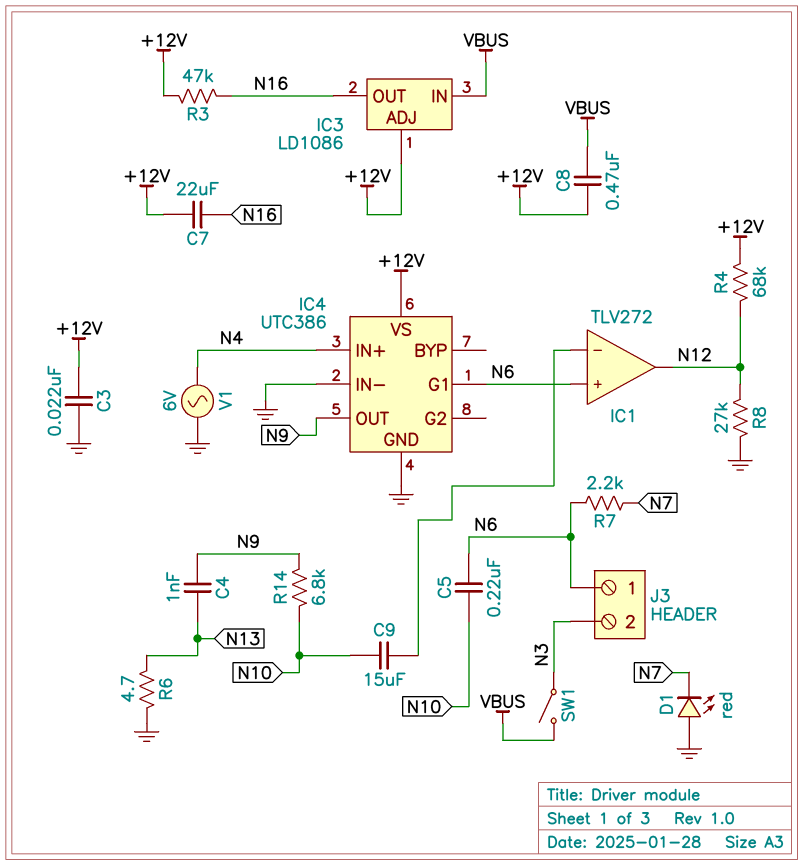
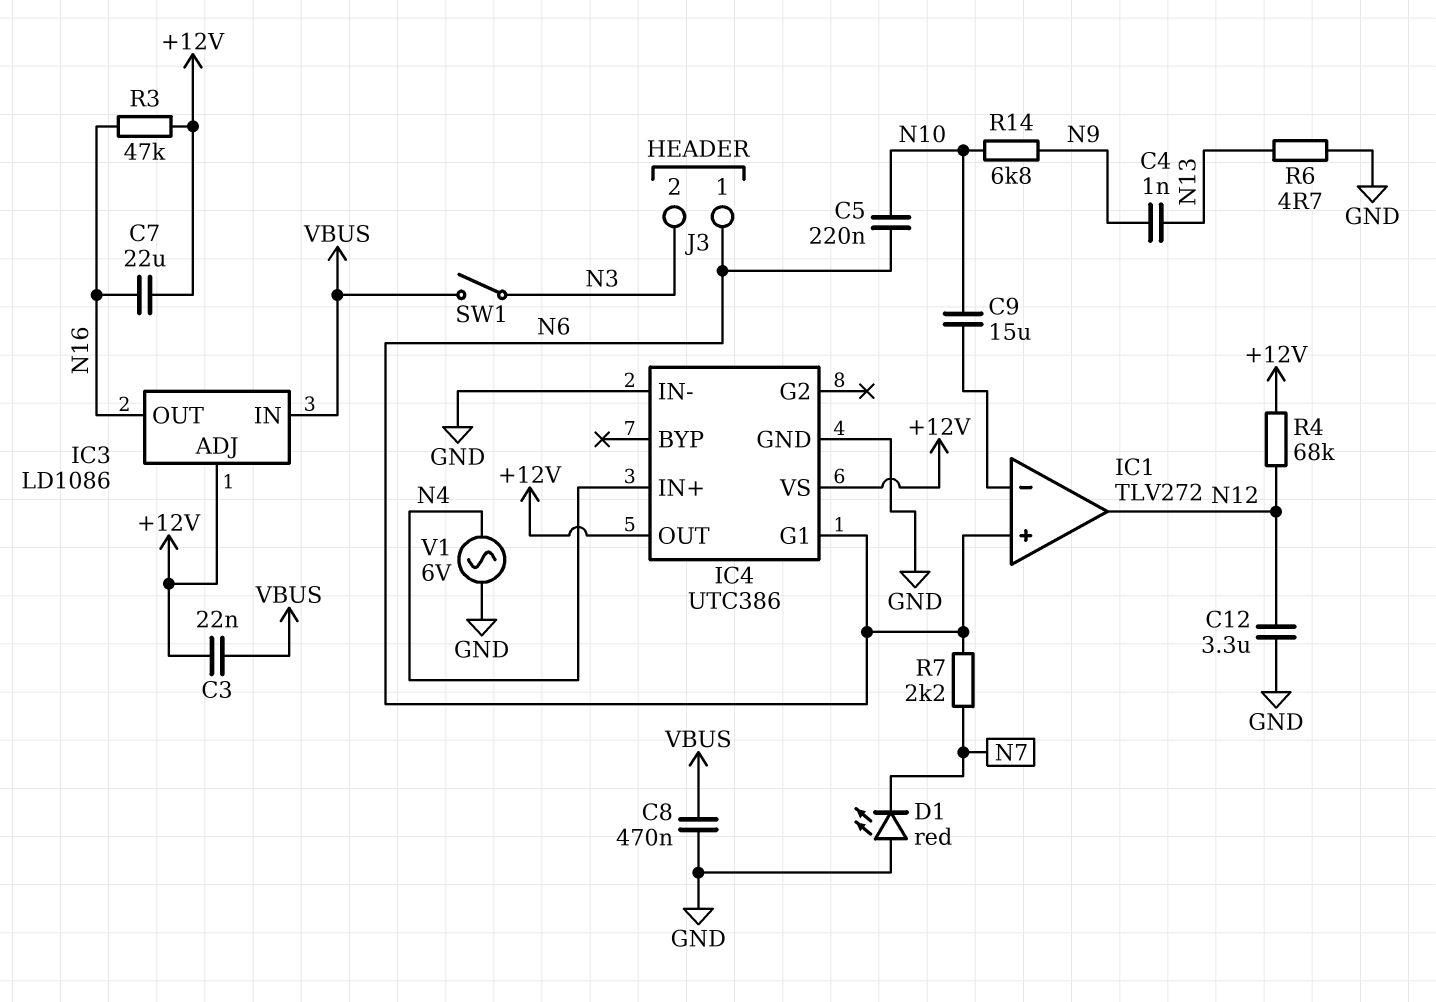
C3: 22nF (+12V, GND) -> 22nF (+12V, VBUS)
C8: 470nF (+12V, VBUS) -> 470nF (GND, VBUS)
C12: none -> 3.3uF (GND, N12)
IC4 pin OUT: N9 -> +12V
R8: 27k (GND, N12) -> none

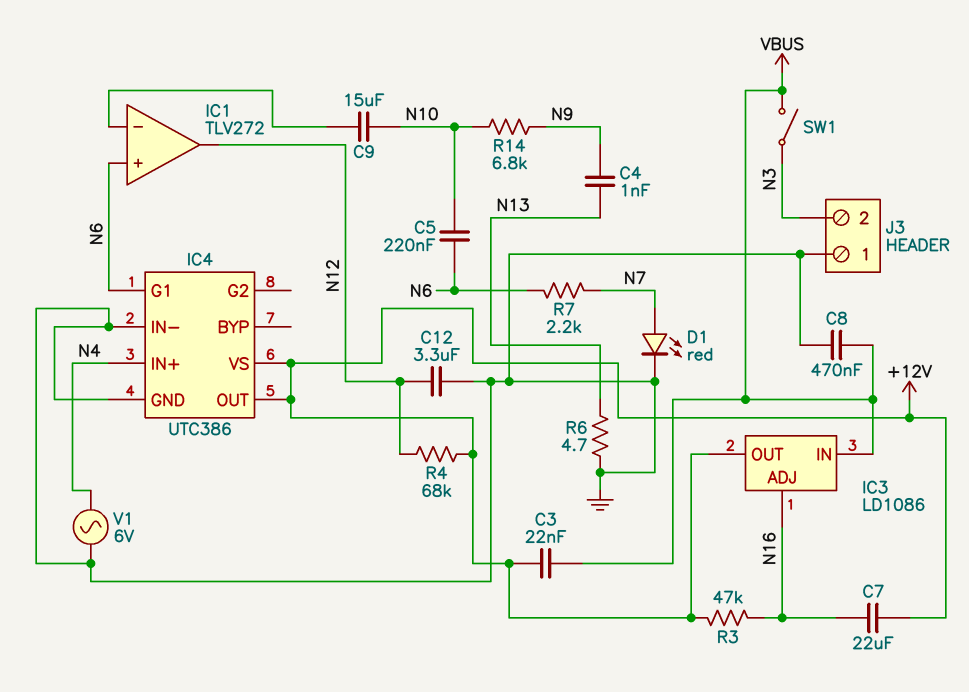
D1: LED red (A GND, K N7) -> LED red (A N7, K GND)
IC3 pin ADJ: +12V -> N16
IC3 pin OUT: N16 -> +12V
J3 pin 1: N6 -> GND

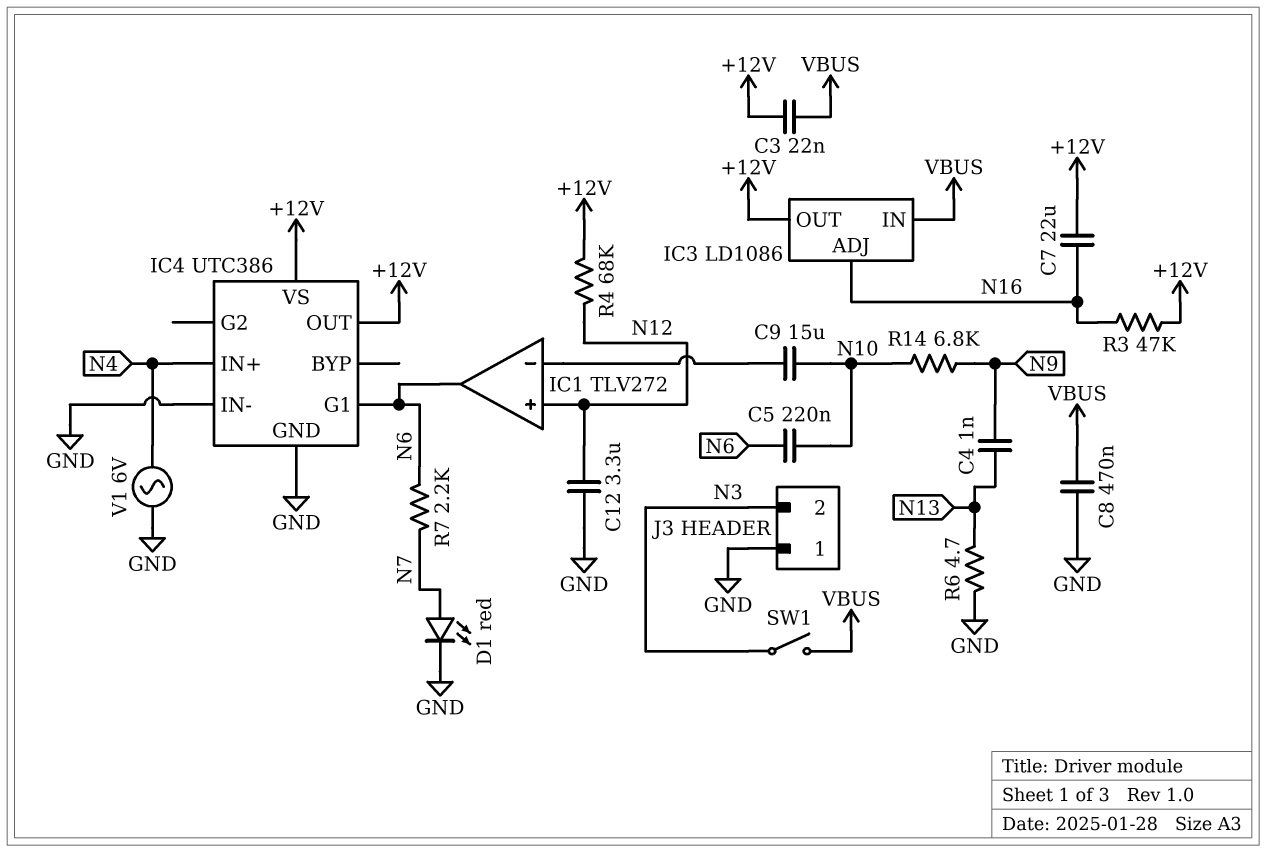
IC1 pin in+: N6 -> N12
IC1 pin out: N12 -> N6

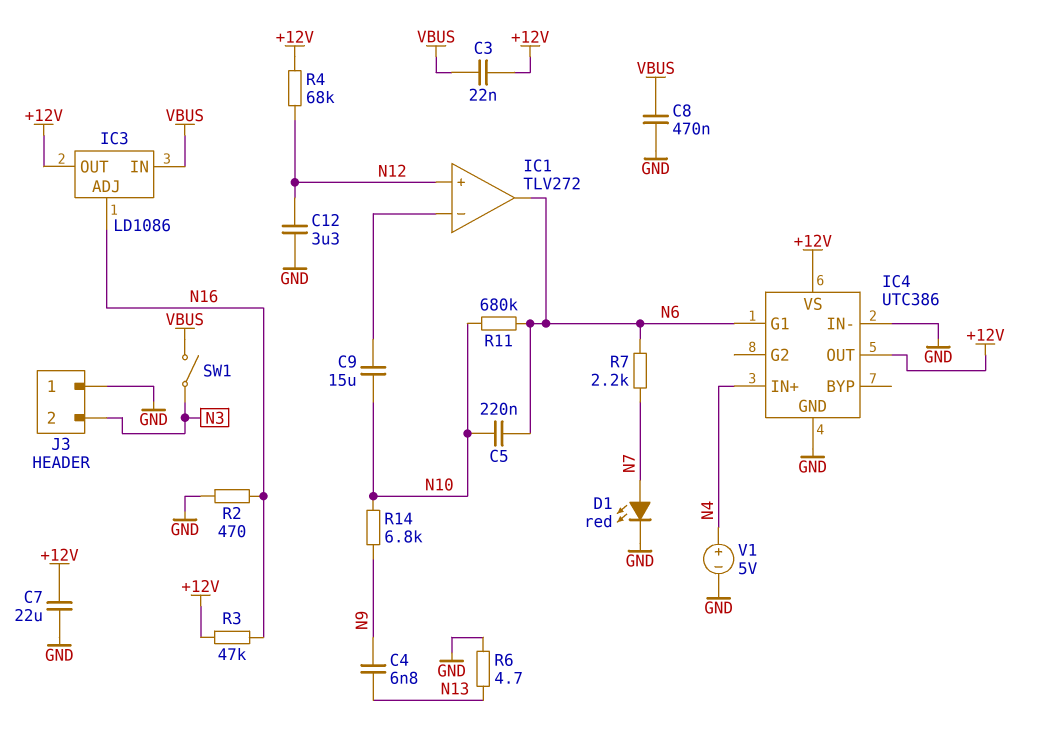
C4: 1nF (N9, N13) -> 6.8nF (N9, N13)
C7: 22uF (+12V, N16) -> 22uF (+12V, GND)
R2: none -> 470 (GND, N16)
R11: none -> 680k (N6, N10)
V1: AC 6V (GND, N4) -> 5V (plus N4, minus GND)

